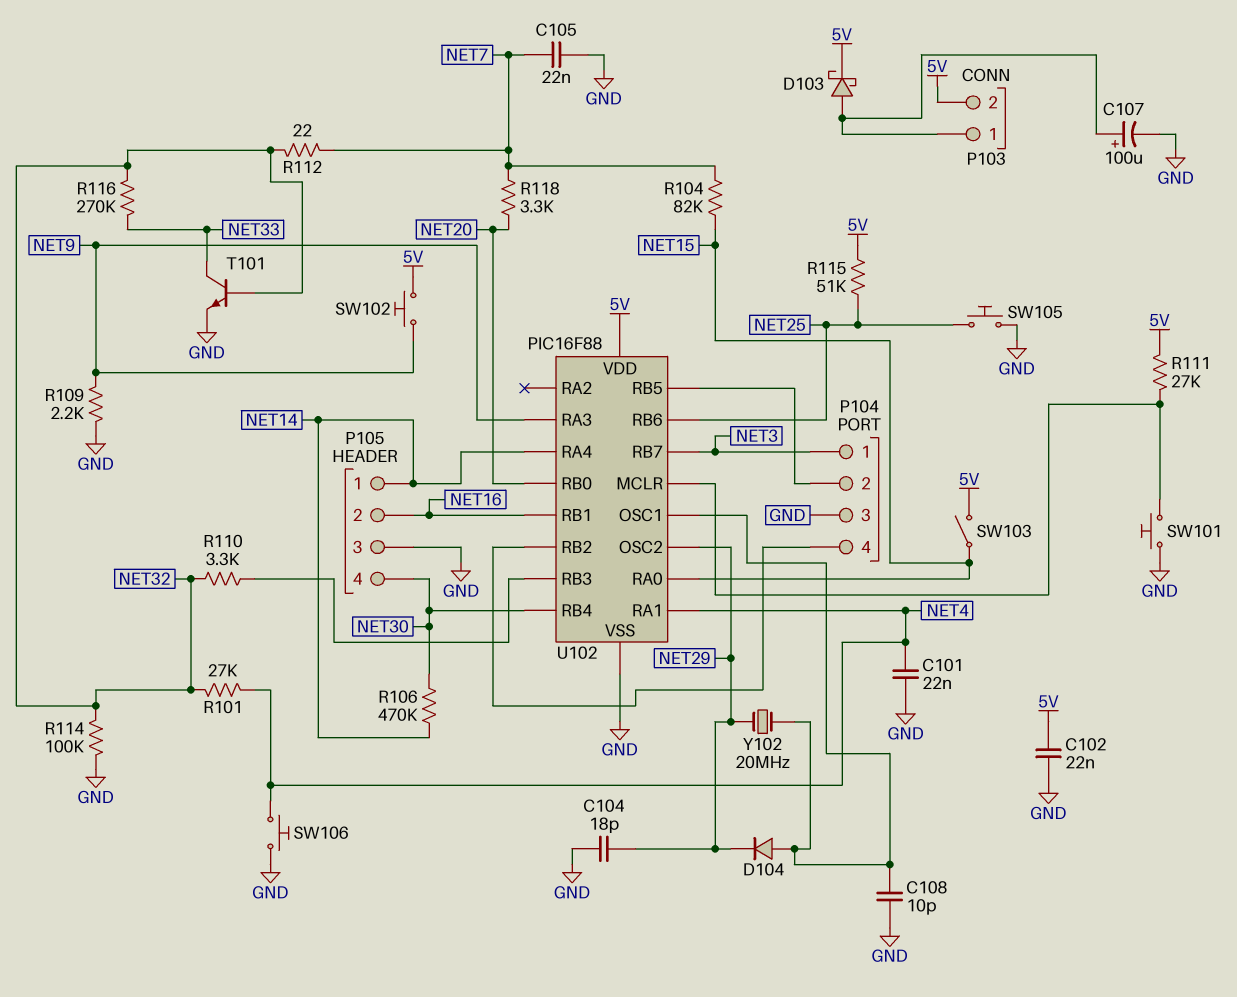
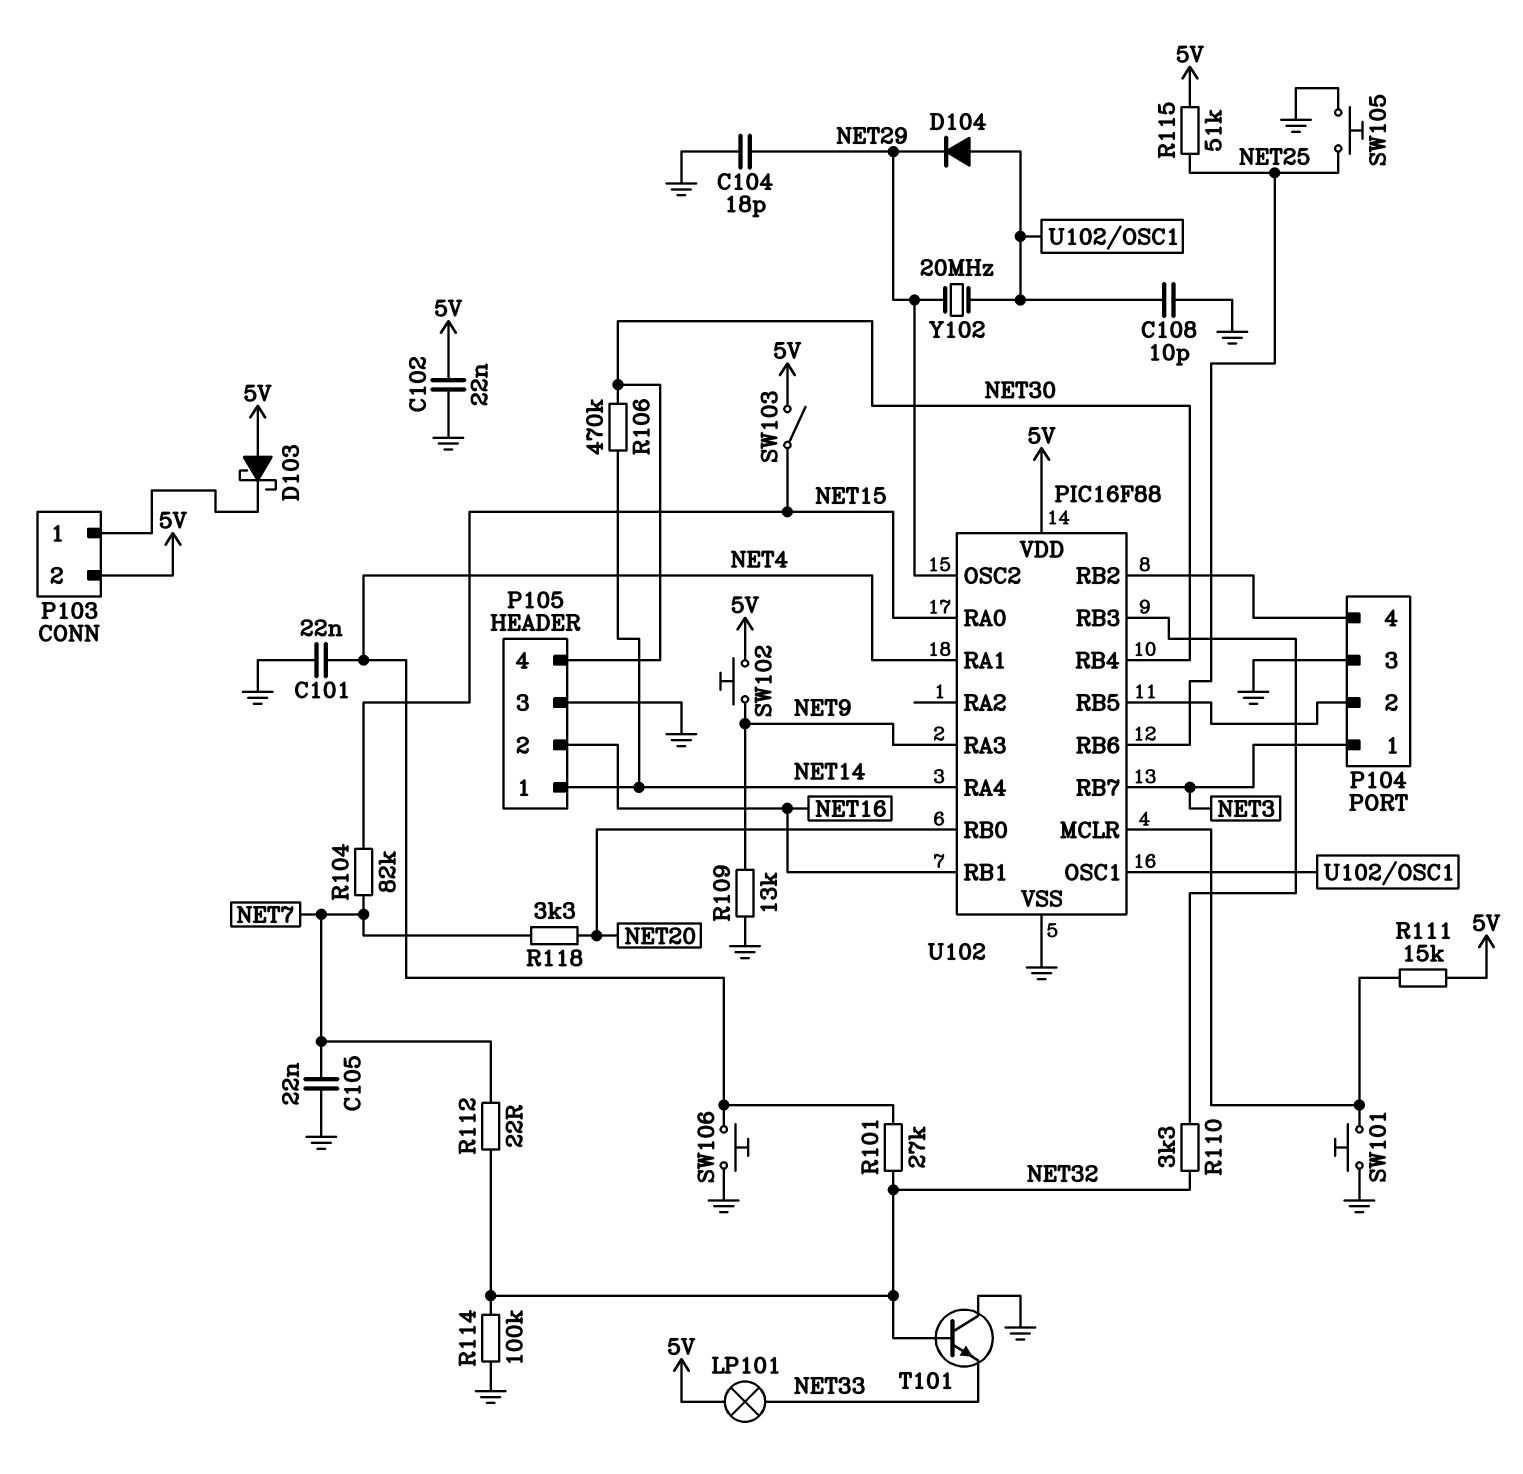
C107: 100uF (plus P103/1, minus GND) -> none
D103: schottky (A P103/1, K 5V) -> schottky (A 5V, K P103/1)
LP101: none -> lamp (5V, NET33)
R109: 2.2k (GND, NET9) -> 13k (GND, NET9)
R111: 27k (5V, U102/MCLR) -> 15k (5V, U102/MCLR)
R116: 270k (NET32, NET33) -> none
T101: NPN (B NET32, C NET33, E GND) -> NPN (B NET32, C GND, E NET33)

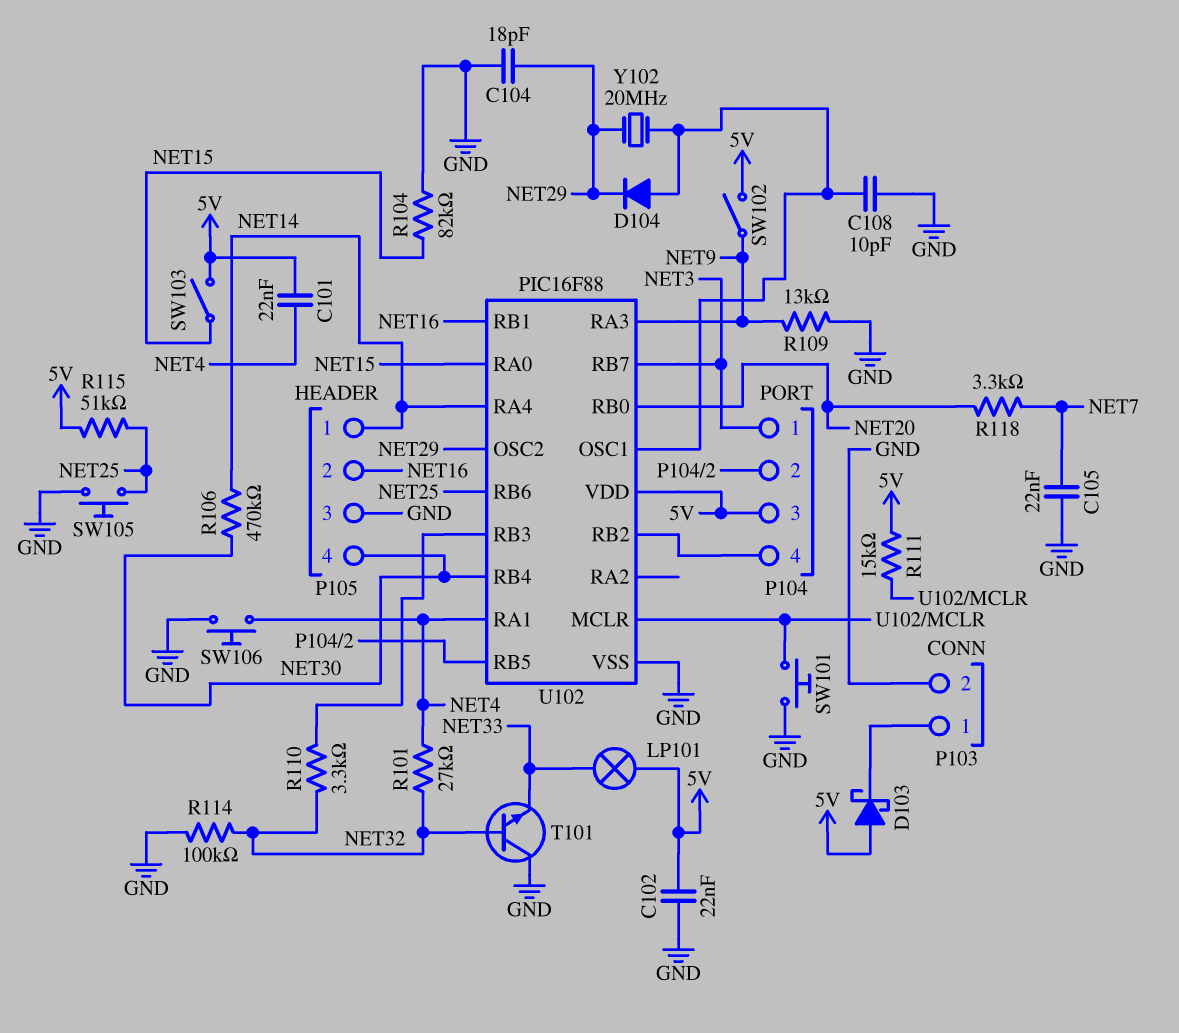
C101: 22nF (GND, NET4) -> 22nF (5V, NET4)
P103 pin 2: 5V -> GND
P104 pin 3: GND -> 5V
R104: 82k (NET7, NET15) -> 82k (GND, NET15)
R112: 22 (NET7, NET32) -> none
SW102: button (5V, NET9) -> switch (5V, NET9)

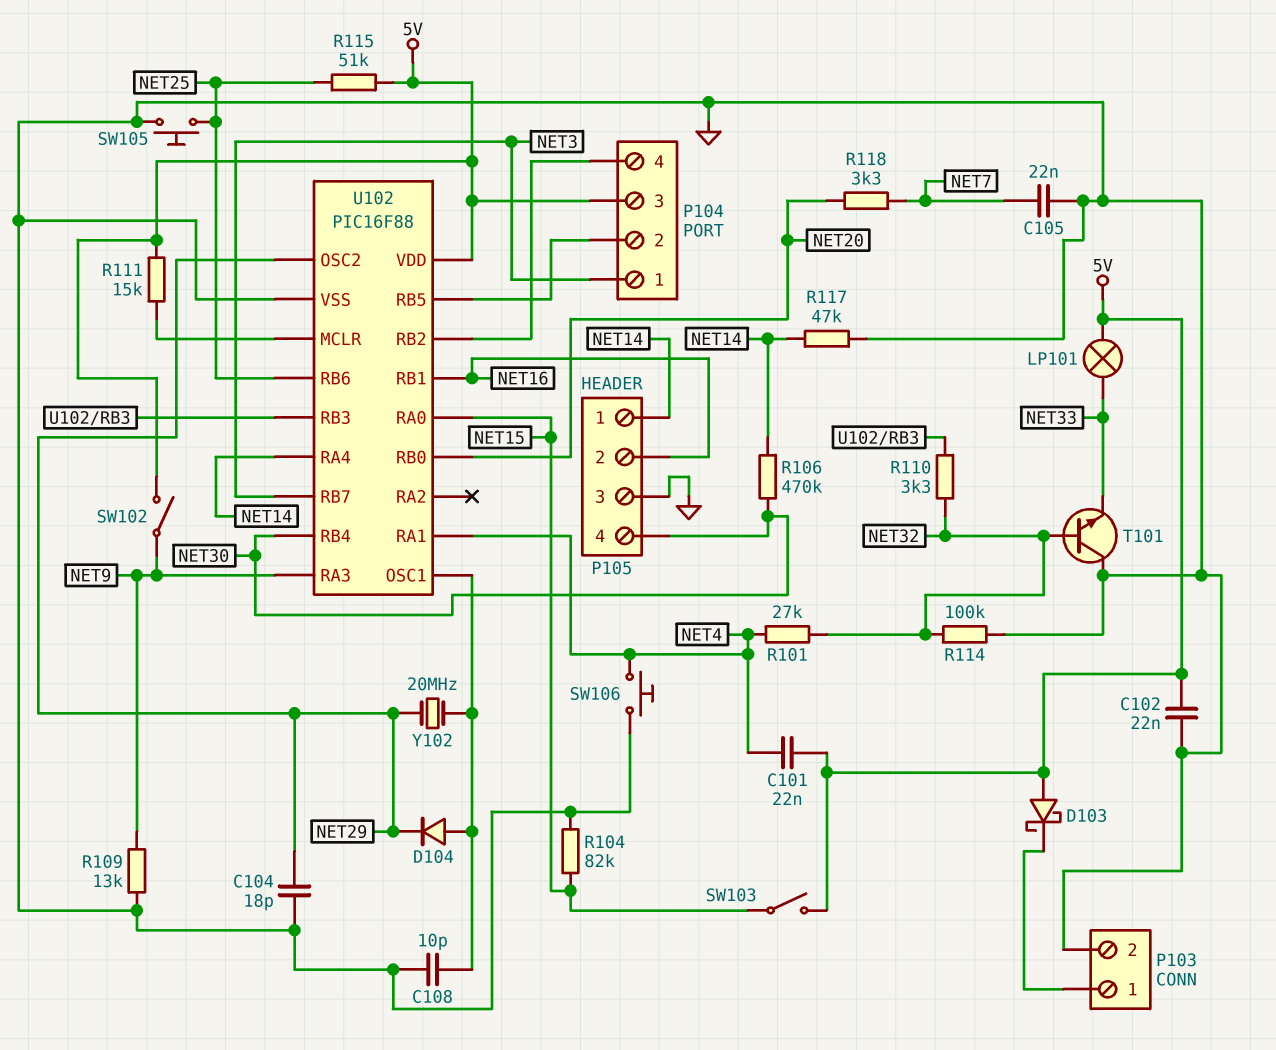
R117: none -> 47k (GND, NET14)
SW101: button (GND, U102/MCLR) -> none

